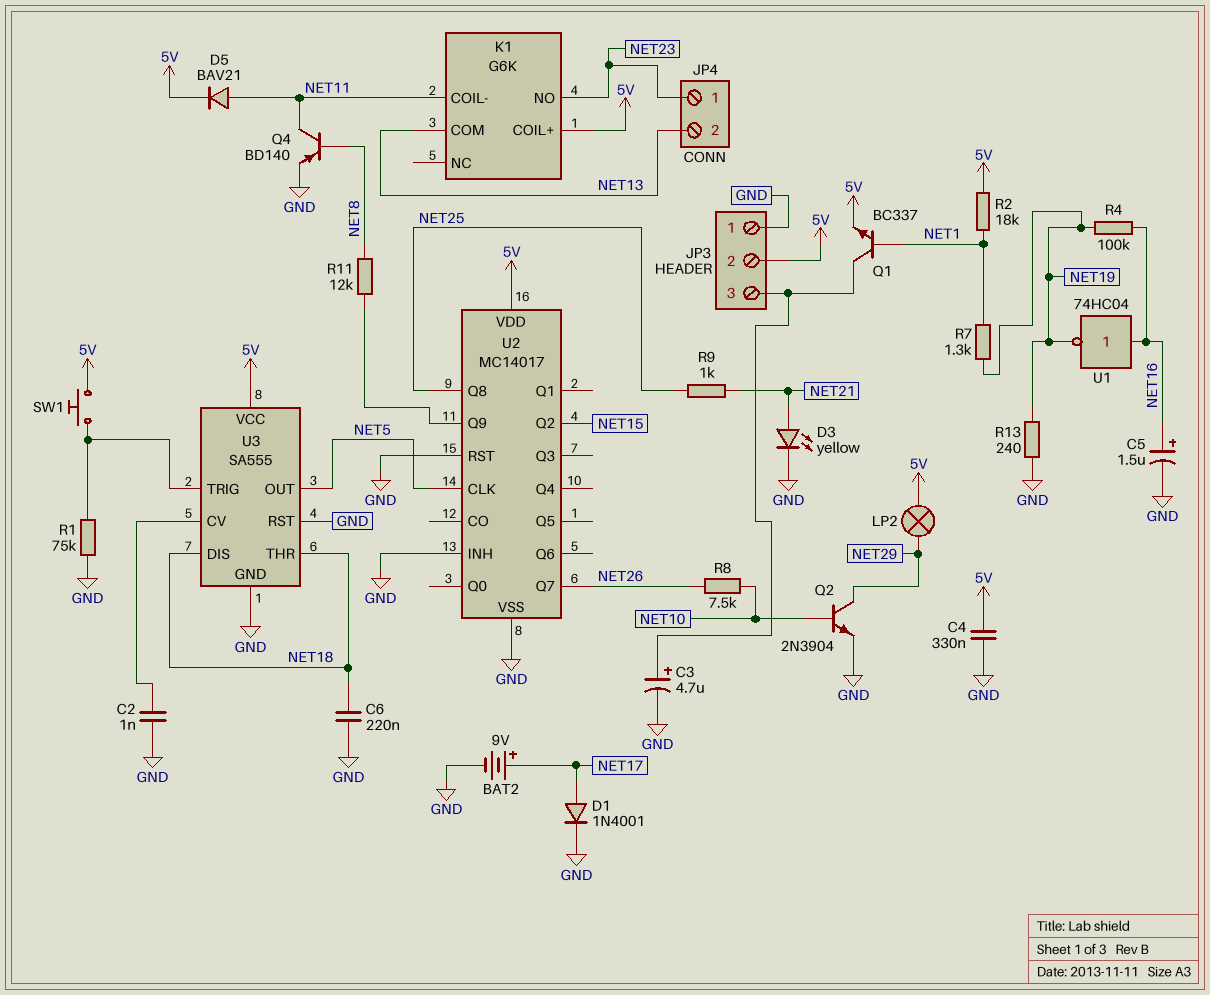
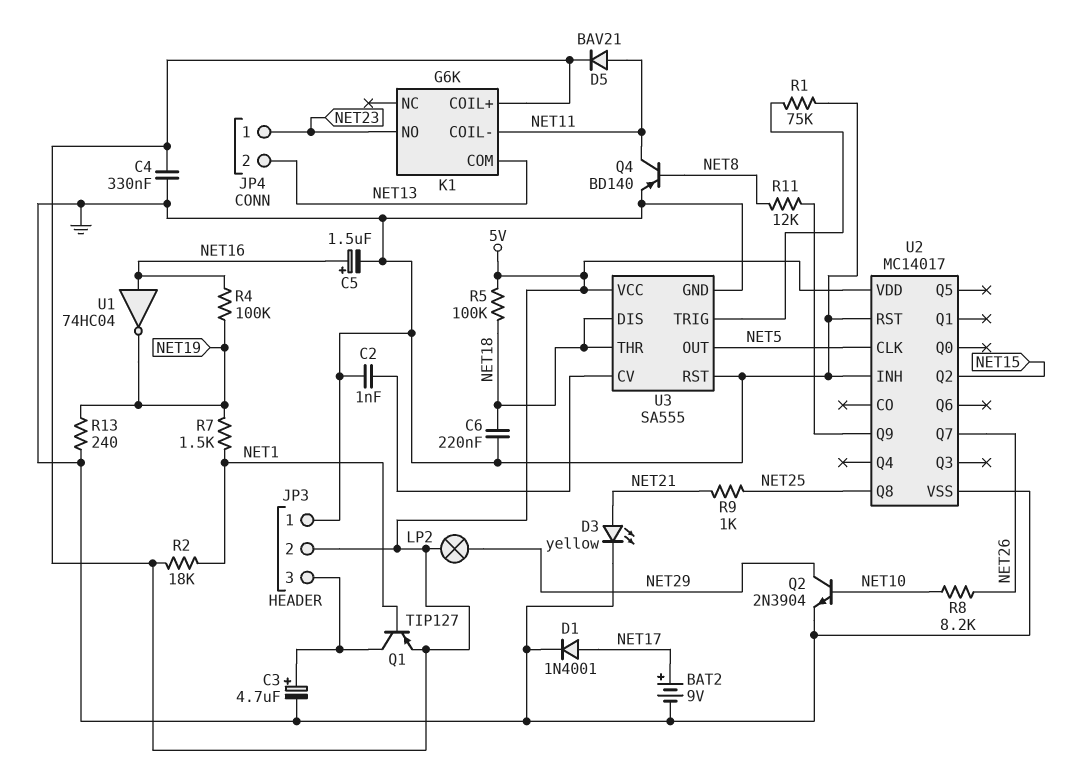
Q1: NPN BC337 (B NET1, C JP3/3, E 5V) -> PNP TIP127 (B NET1, C JP3/3, E 5V)
R5: none -> 100k (5V, NET18)
R7: 1.3k (NET1, NET19) -> 1.5k (NET1, NET19)
R8: 7.5k (NET10, NET26) -> 8.2k (NET10, NET26)
SW1: button (5V, U3/TRIG) -> none

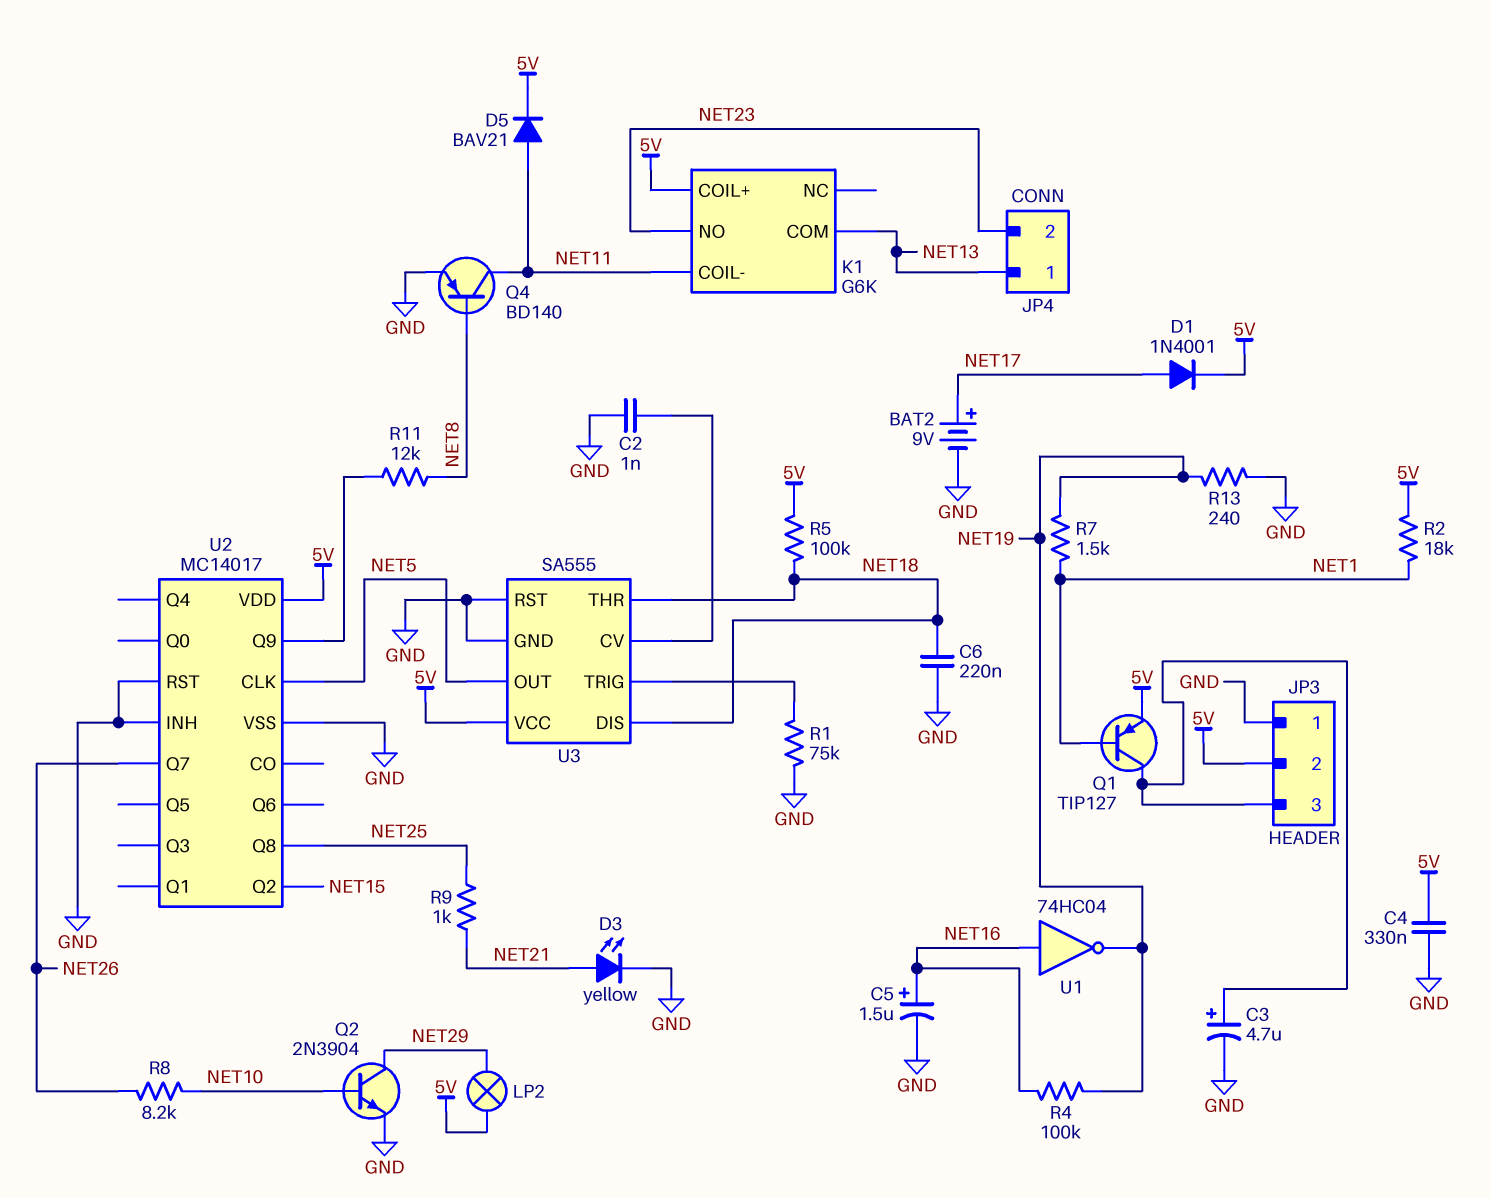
D1: diode 1N4001 (A NET17, K GND) -> diode 1N4001 (A NET17, K 5V)
JP4 pin 1: NET23 -> NET13
JP4 pin 2: NET13 -> NET23

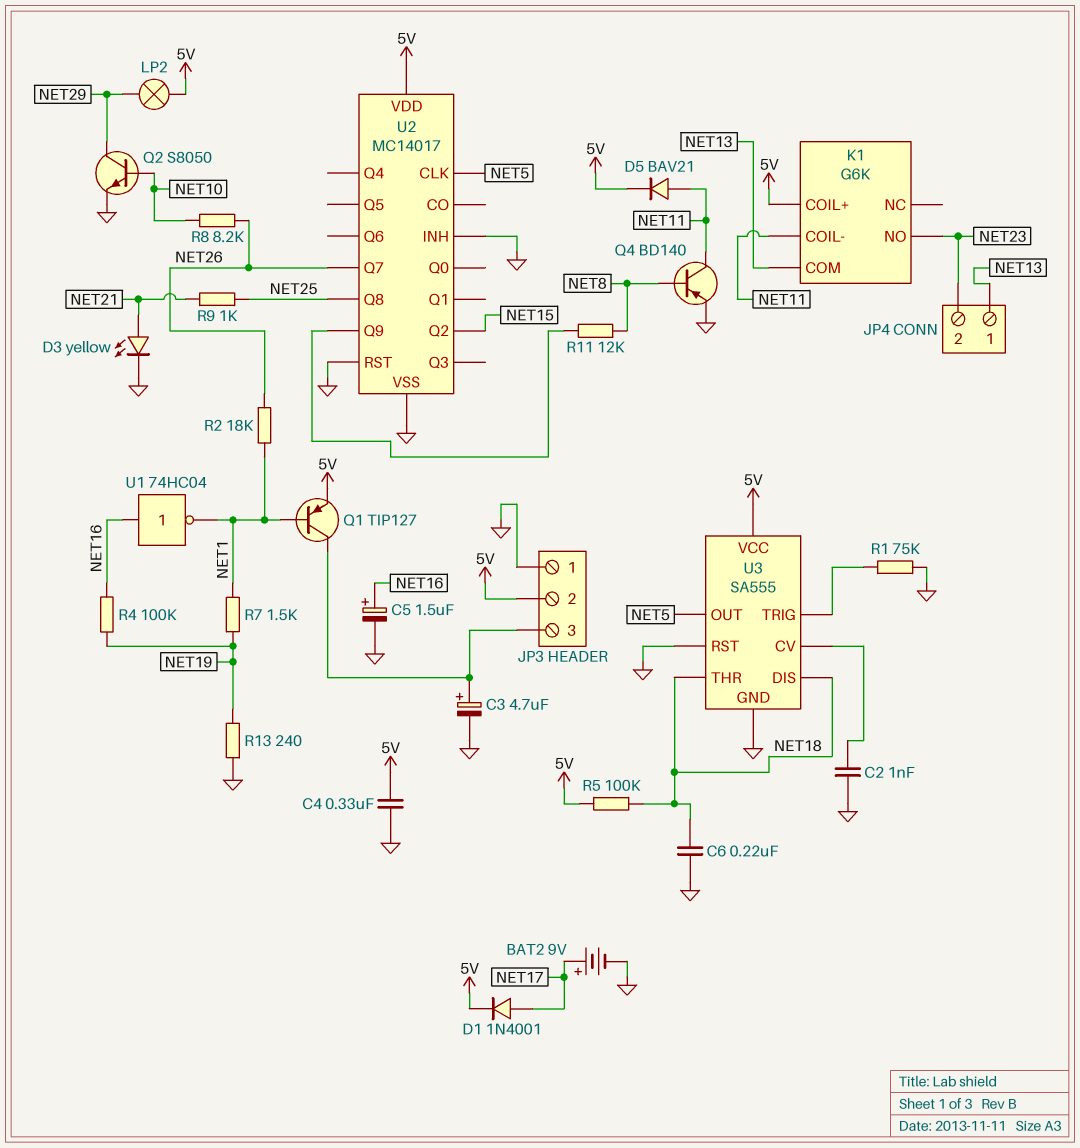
Q2: NPN 2N3904 (B NET10, C NET29, E GND) -> NPN S8050 (B NET10, C NET29, E GND)
R2: 18k (5V, NET1) -> 18k (NET1, NET26)
U1: NOT 74HC04 (in NET16, out NET19) -> NOT 74HC04 (in NET16, out NET1)

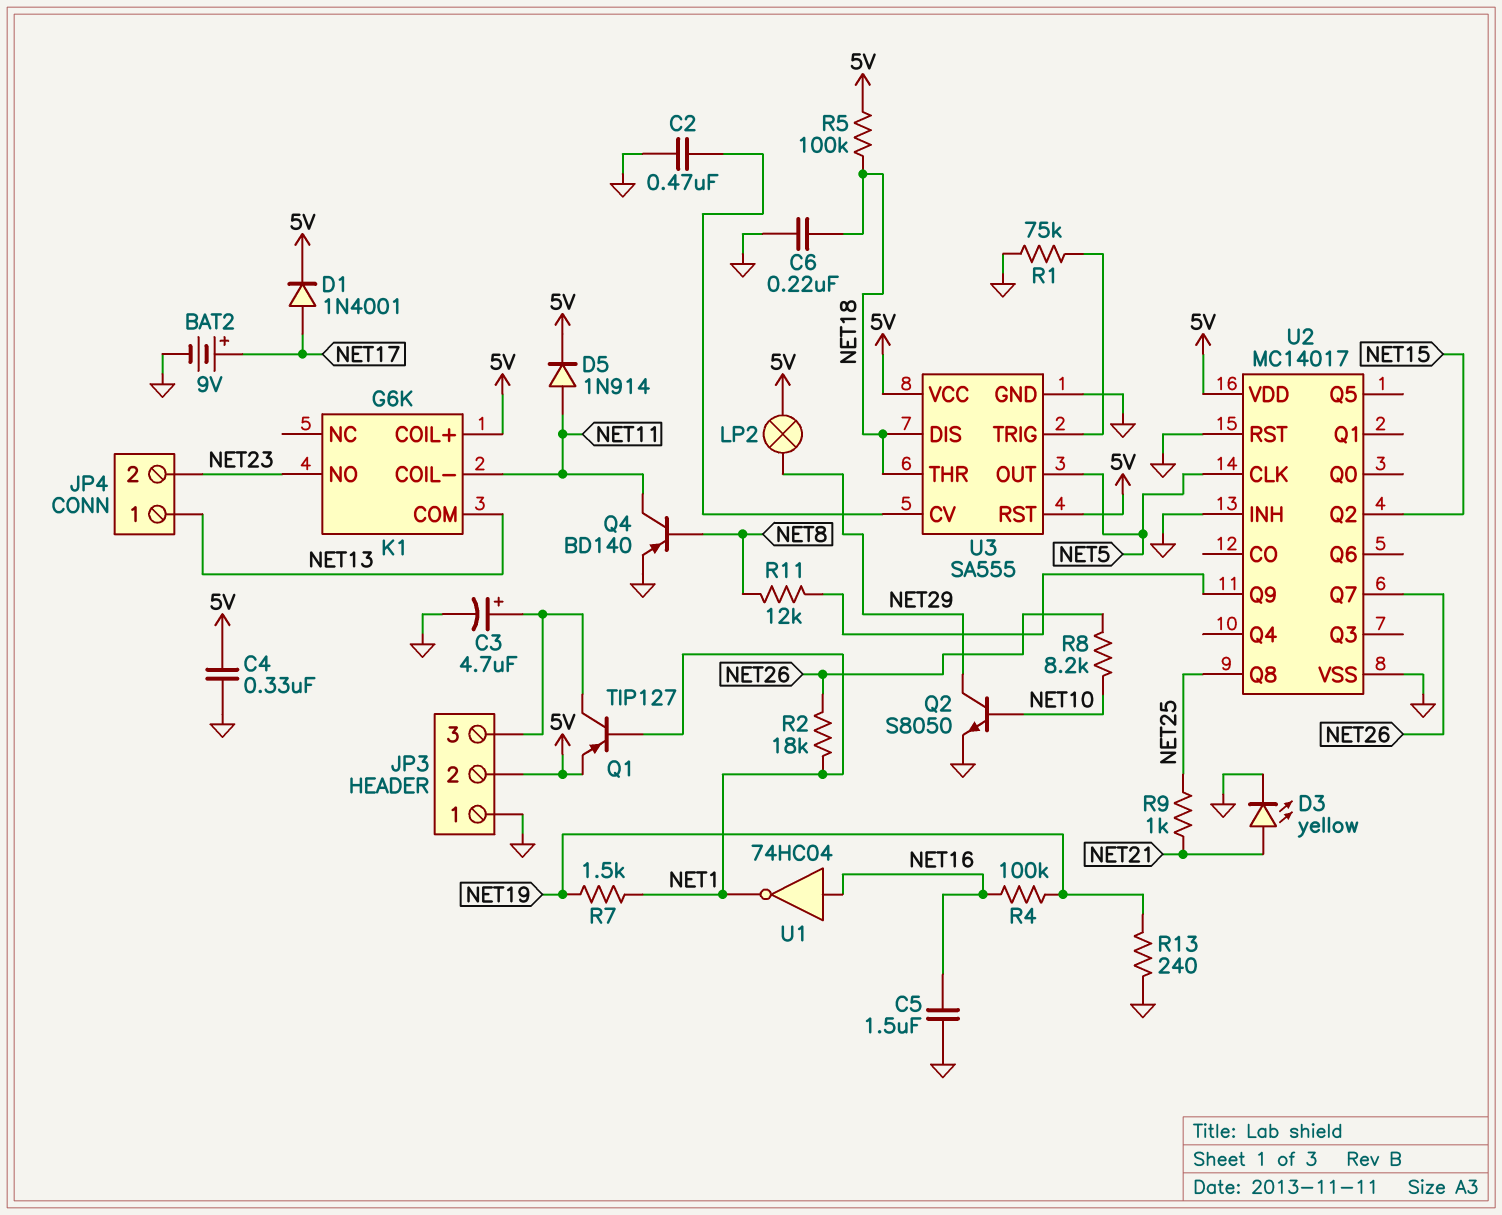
C2: 1nF (GND, U3/CV) -> 470nF (GND, U3/CV)
C5: 1.5uF (plus NET16, minus GND) -> 1.5uF (GND, NET16)
D5: diode BAV21 (A NET11, K 5V) -> diode 1N914 (A NET11, K 5V)
U3 pin RST: GND -> 5V

